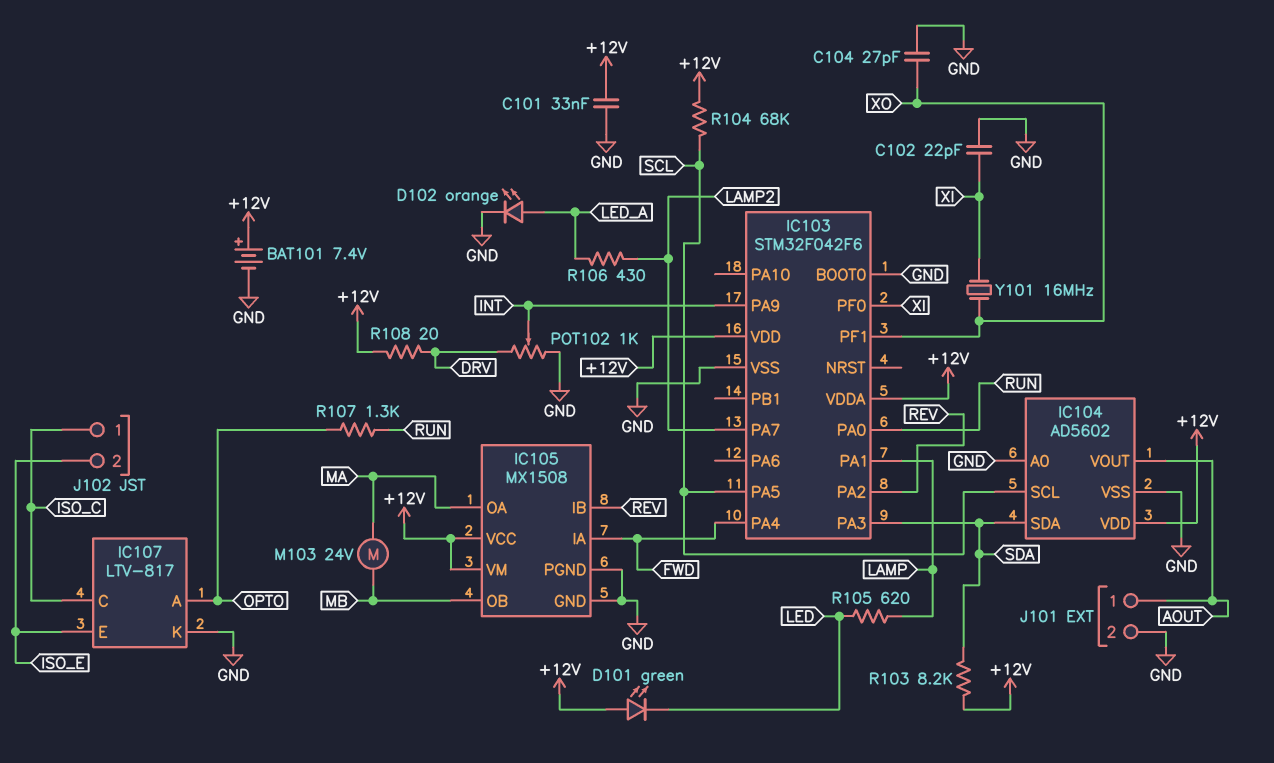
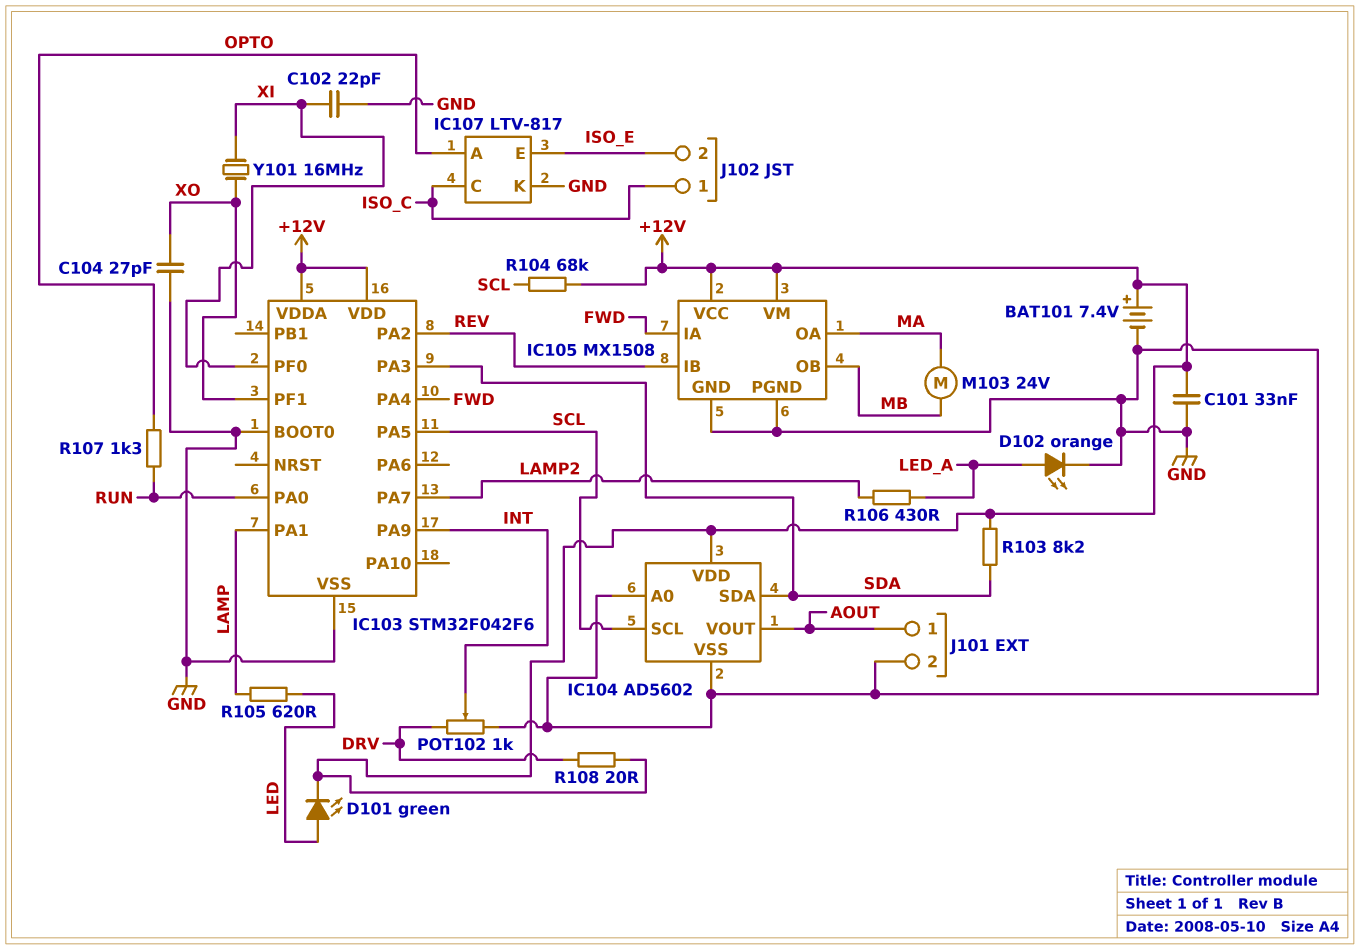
D101: LED green (A +12V, K LED) -> LED green (A LED, K +12V)

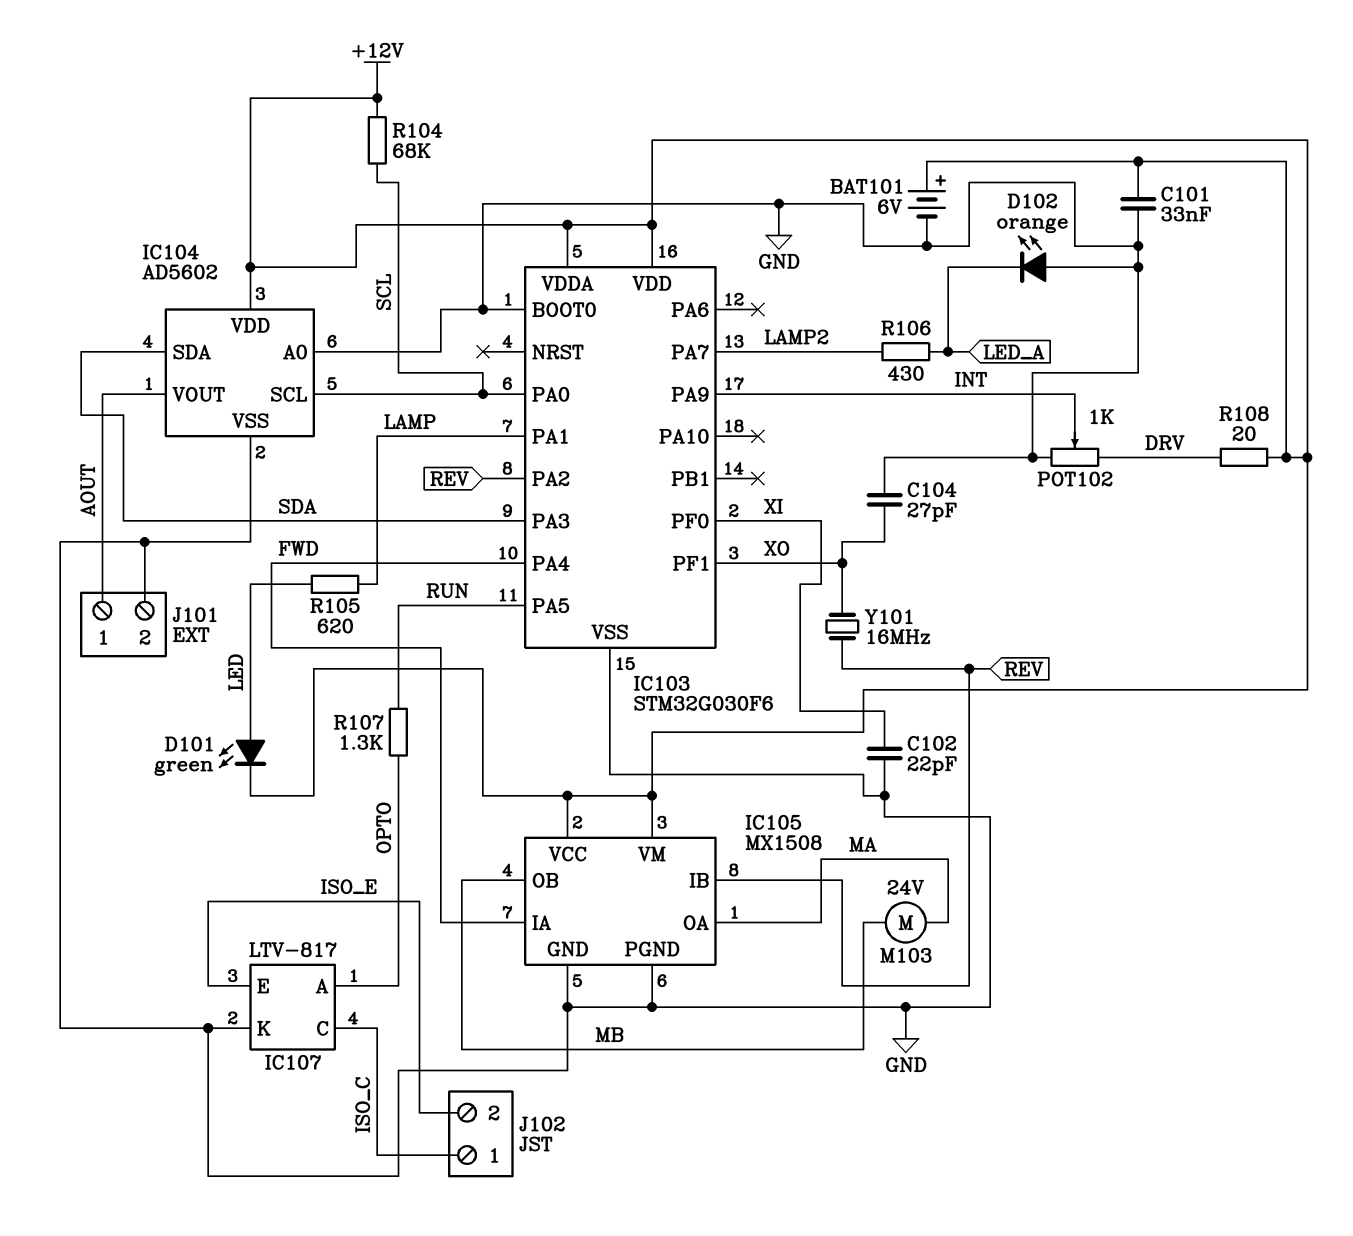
BAT101: 7.4V (plus +12V, minus GND) -> 6V (plus +12V, minus GND)
D102: LED orange (A LED_A, K GND) -> LED orange (A GND, K LED_A)
IC103: STM32F042F6 -> STM32G030F6
IC103 pin PA0: RUN -> SCL
IC103 pin PA5: SCL -> RUN
R103: 8.2k (+12V, SDA) -> none
Y101: 16MHz (XI, XO) -> 16MHz (REV, XO)

